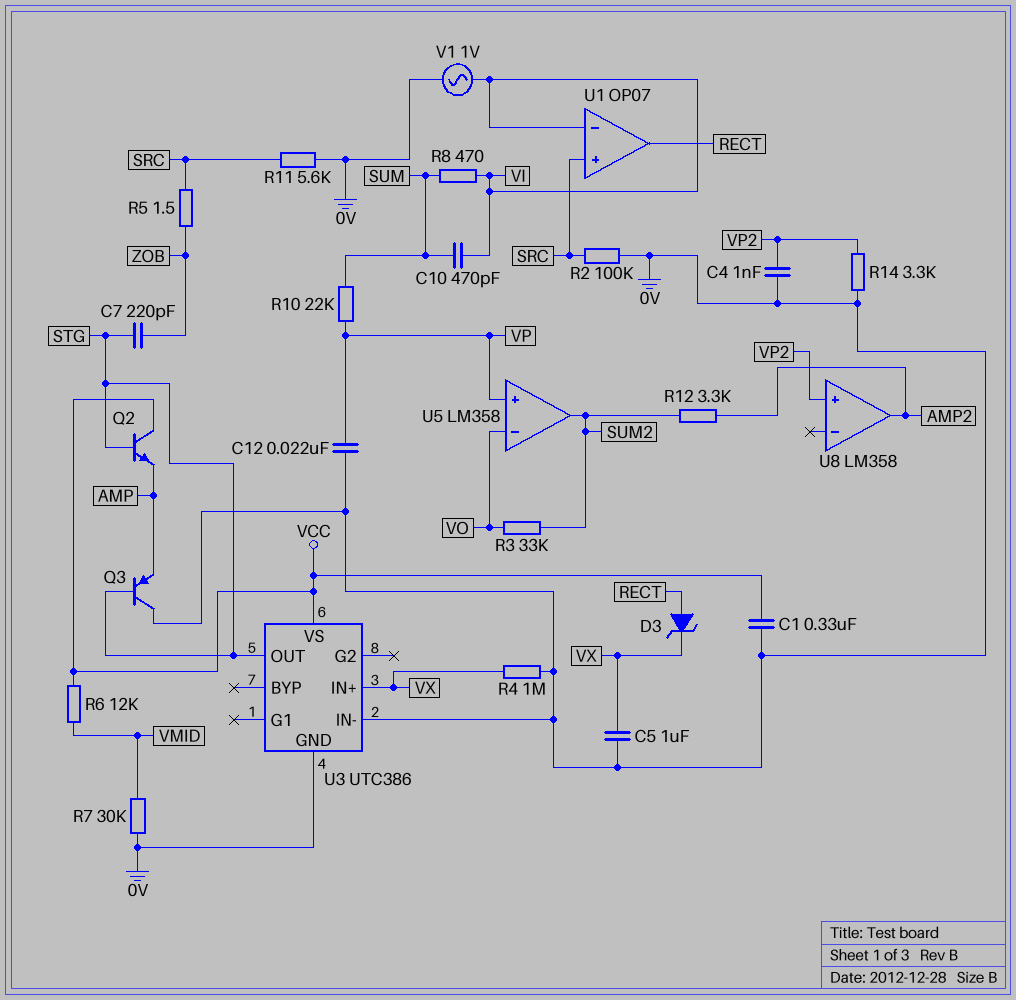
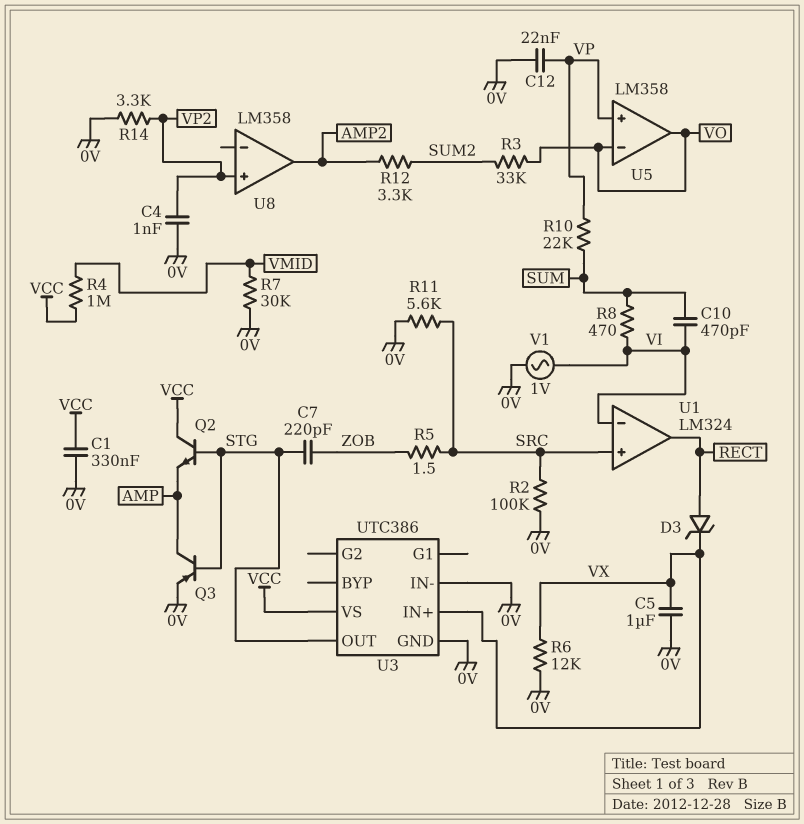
Q3: PNP (B STG, C 0V, E AMP) -> PNP (B STG, C AMP, E 0V)
R4: 1M (0V, VX) -> 1M (VCC, VMID)
R6: 12k (VCC, VMID) -> 12k (0V, VX)
U1: OP07 -> LM324
U5 pin out: SUM2 -> VO

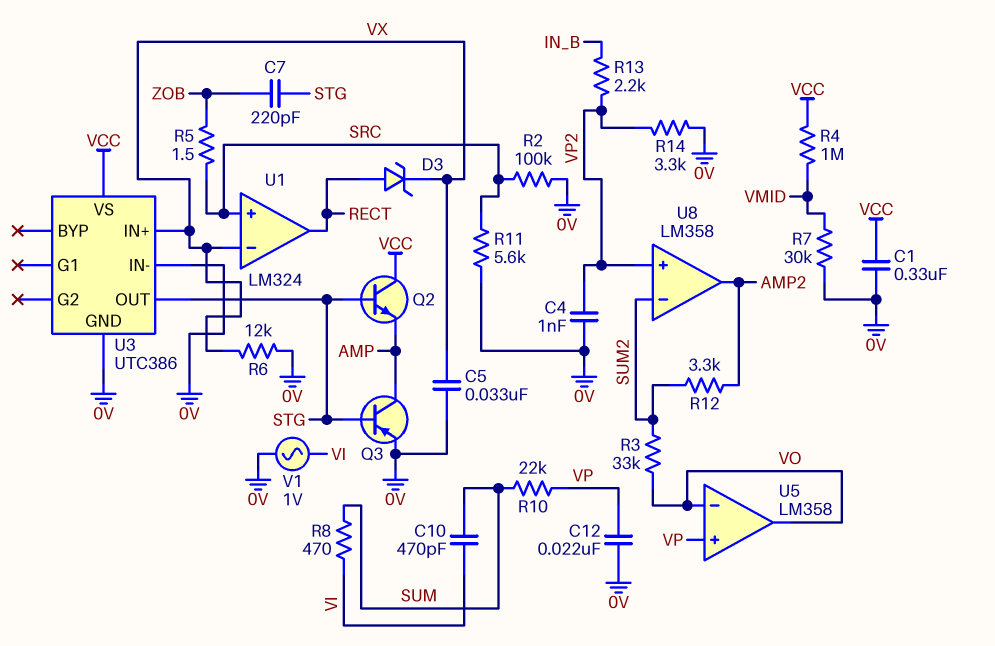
C5: 1uF (0V, VX) -> 33nF (0V, VX)
R13: none -> 2.2k (IN_B, VP2)
U1 pin in-: VI -> VX
U8 pin in-: none -> SUM2

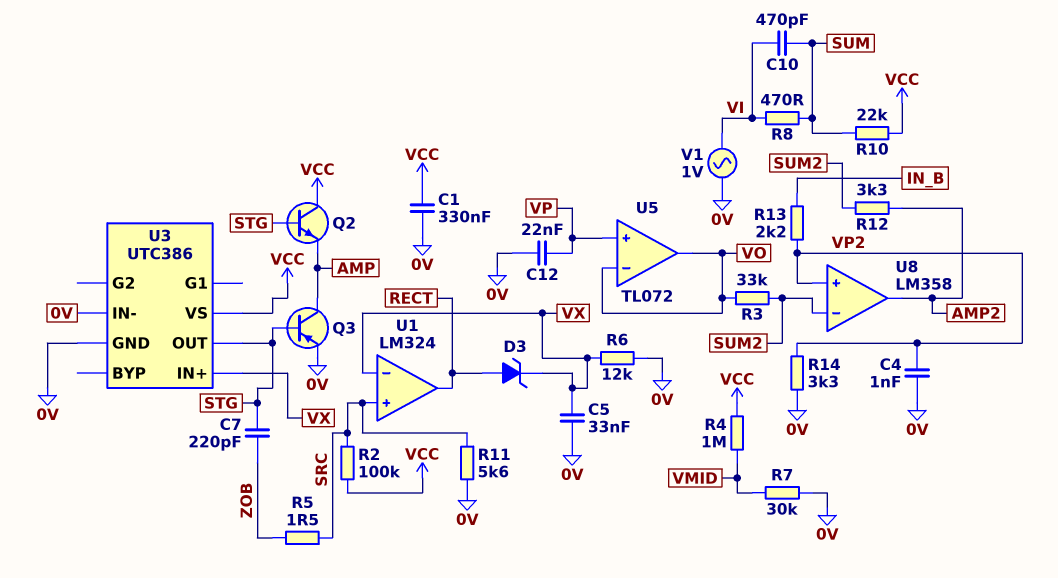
R2: 100k (0V, SRC) -> 100k (SRC, VCC)
R10: 22k (SUM, VP) -> 22k (SUM, VCC)
U5: LM358 -> TL072

